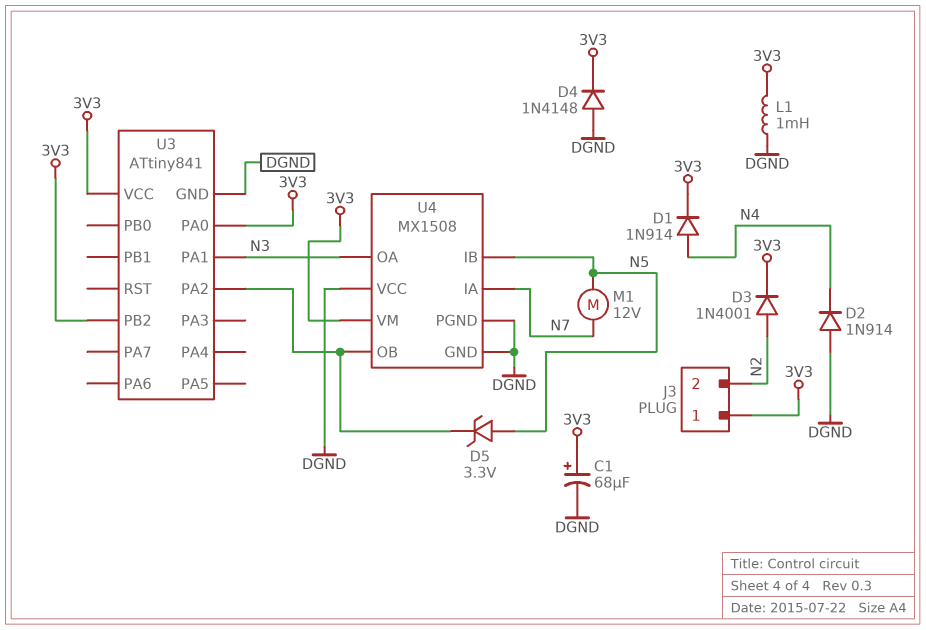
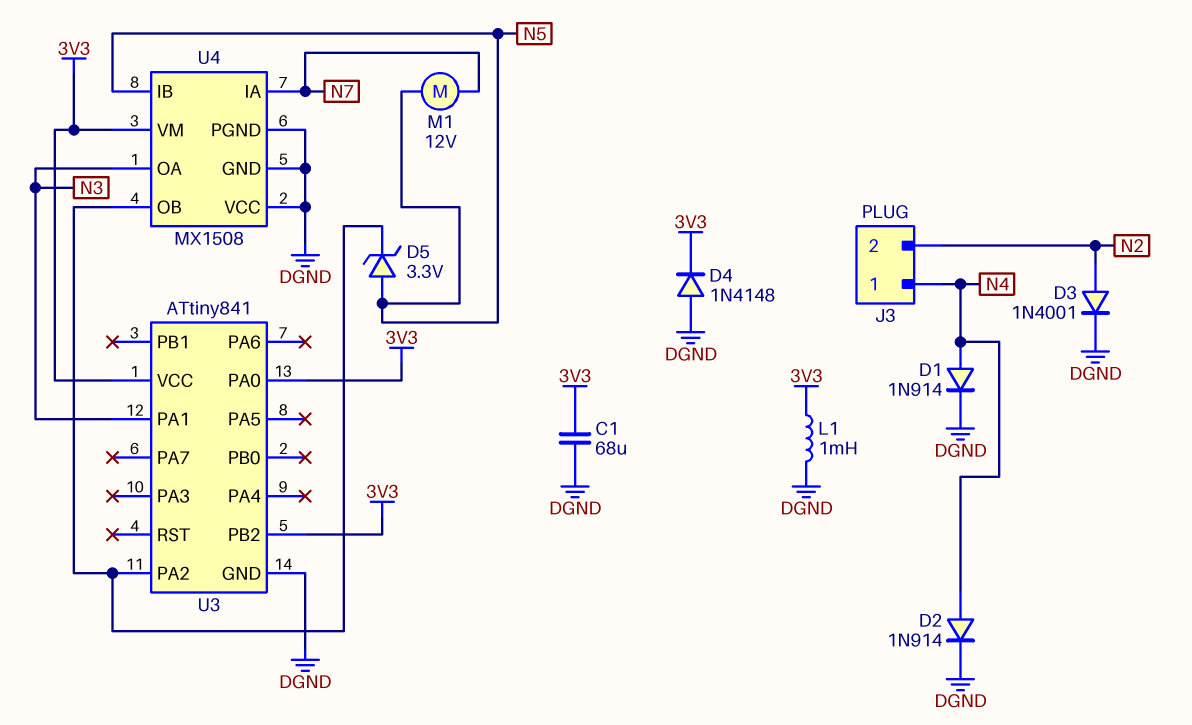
C1: 68uF (plus 3V3, minus DGND) -> 68uF (3V3, DGND)
D1: diode 1N914 (A N4, K 3V3) -> diode 1N914 (A N4, K DGND)
D2: diode 1N914 (A DGND, K N4) -> diode 1N914 (A N4, K DGND)
D3: diode 1N4001 (A N2, K 3V3) -> diode 1N4001 (A N2, K DGND)
J3 pin 1: 3V3 -> N4

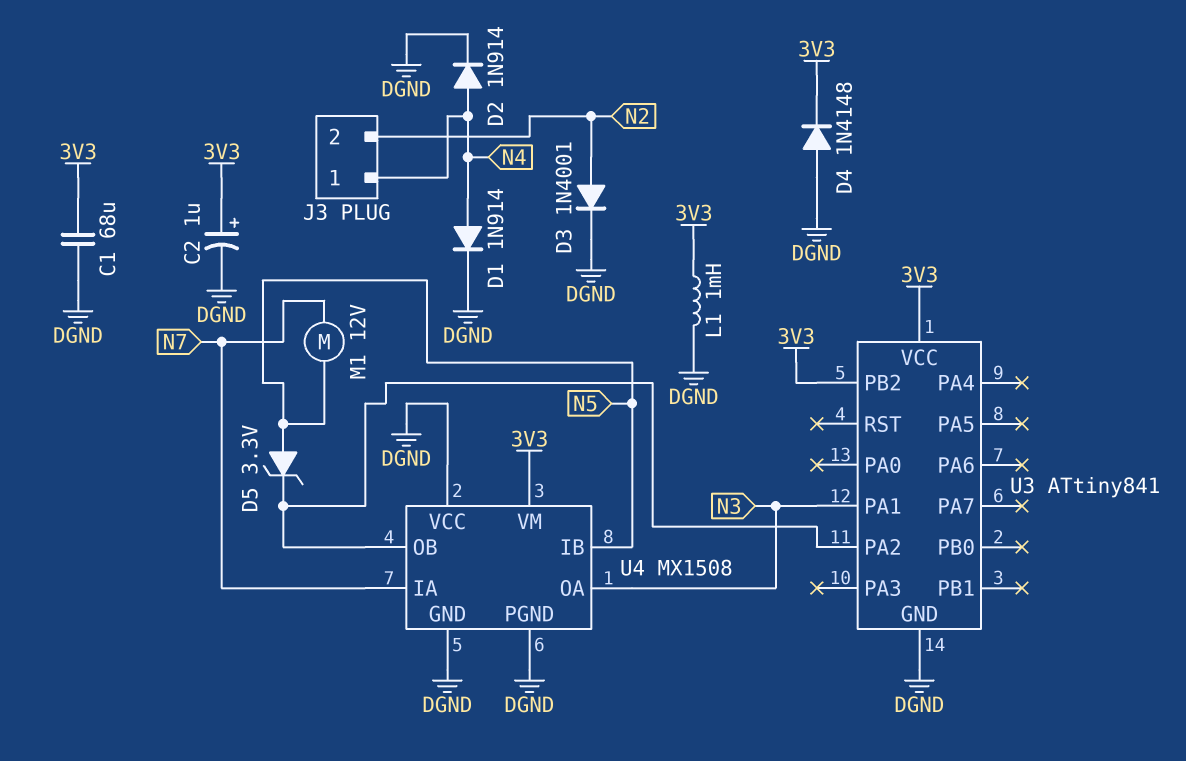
C2: none -> 1uF (plus 3V3, minus DGND)
U3 pin PA0: 3V3 -> none

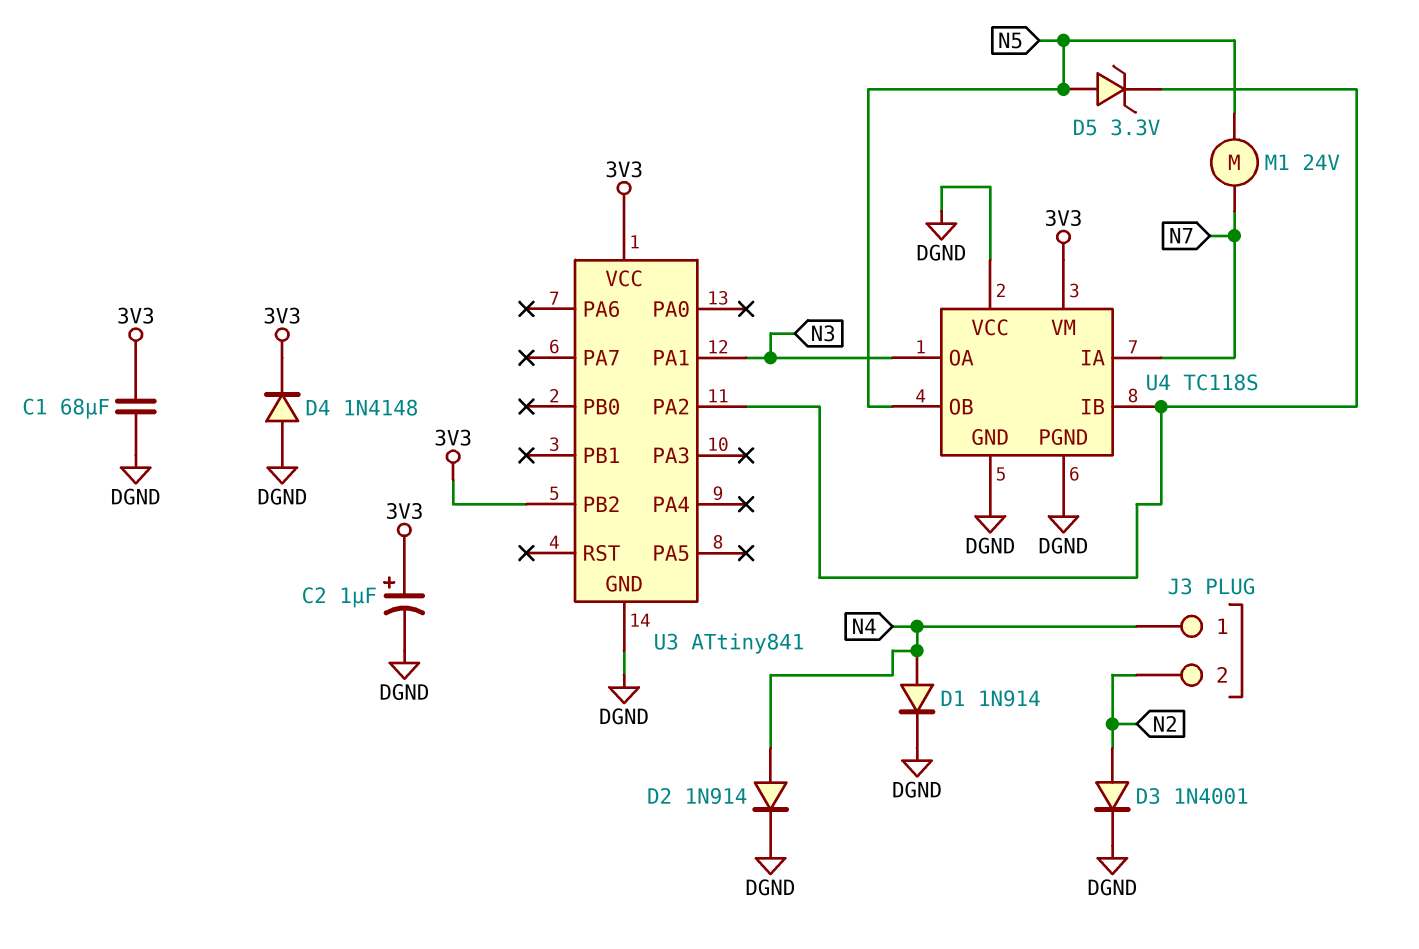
L1: 1mH (3V3, DGND) -> none
M1: motor 12V (N5, N7) -> motor 24V (N5, N7)
U4: MX1508 -> TC118S
U4 pin IB: N5 -> U3/PA2
U4 pin OB: U3/PA2 -> N5

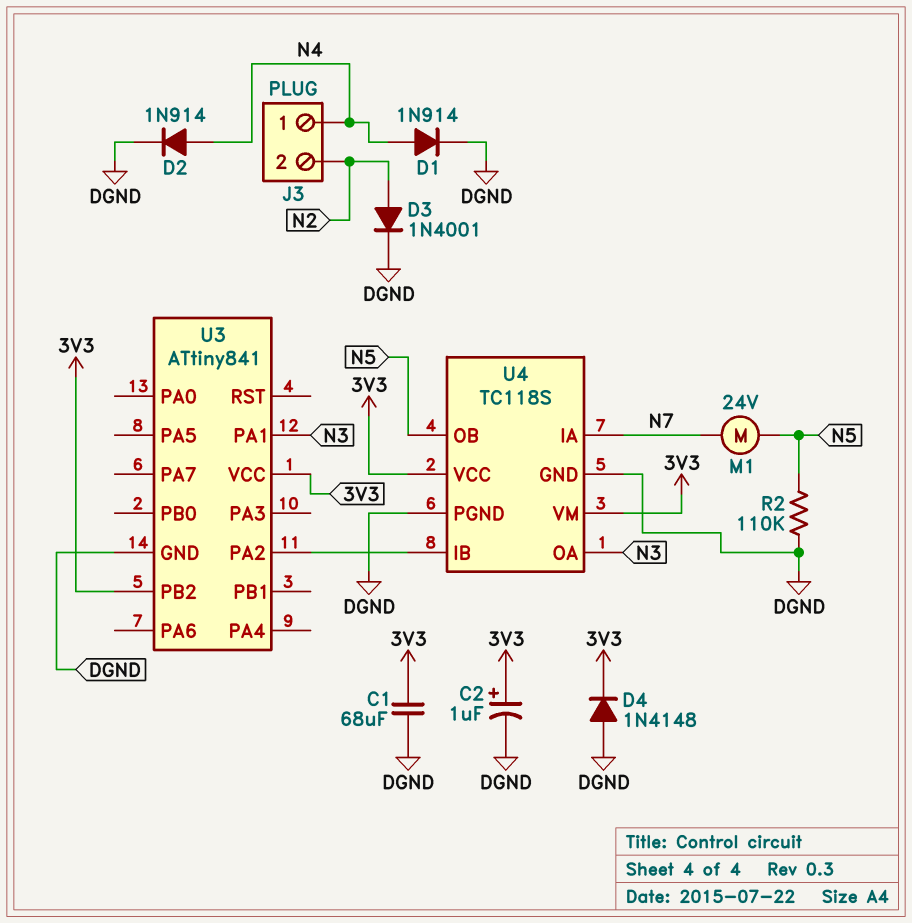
D5: zener 3.3V (A N5, K U3/PA2) -> none
R2: none -> 110k (DGND, N5)
U4 pin VCC: DGND -> 3V3

